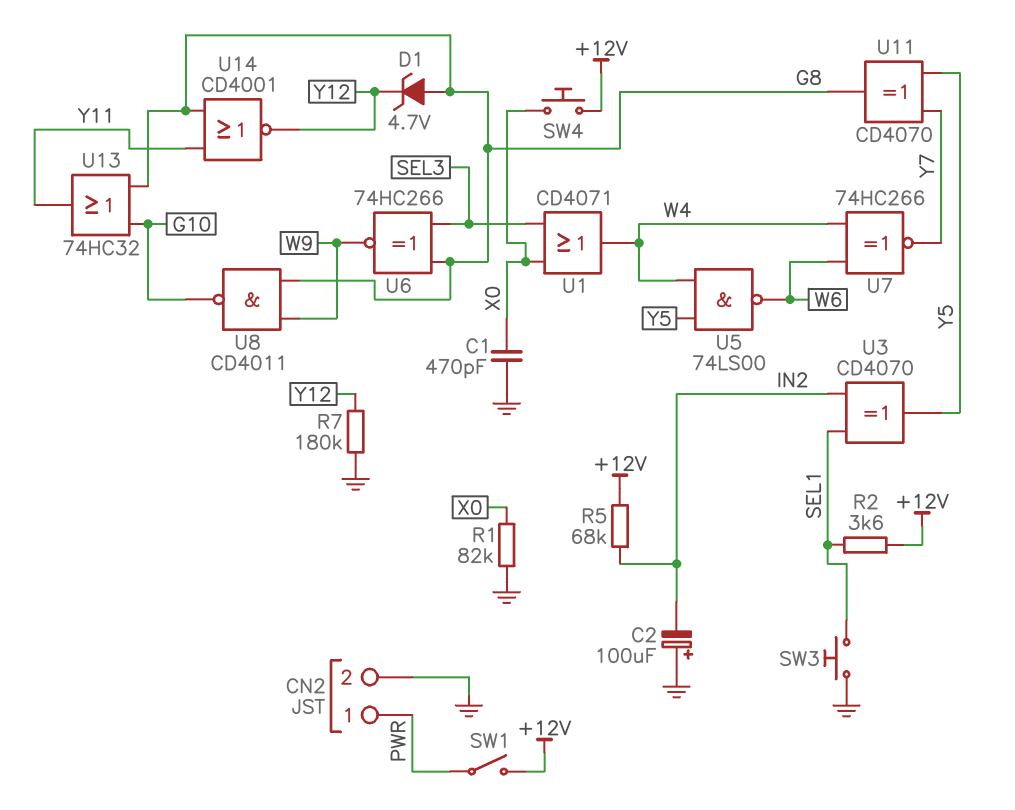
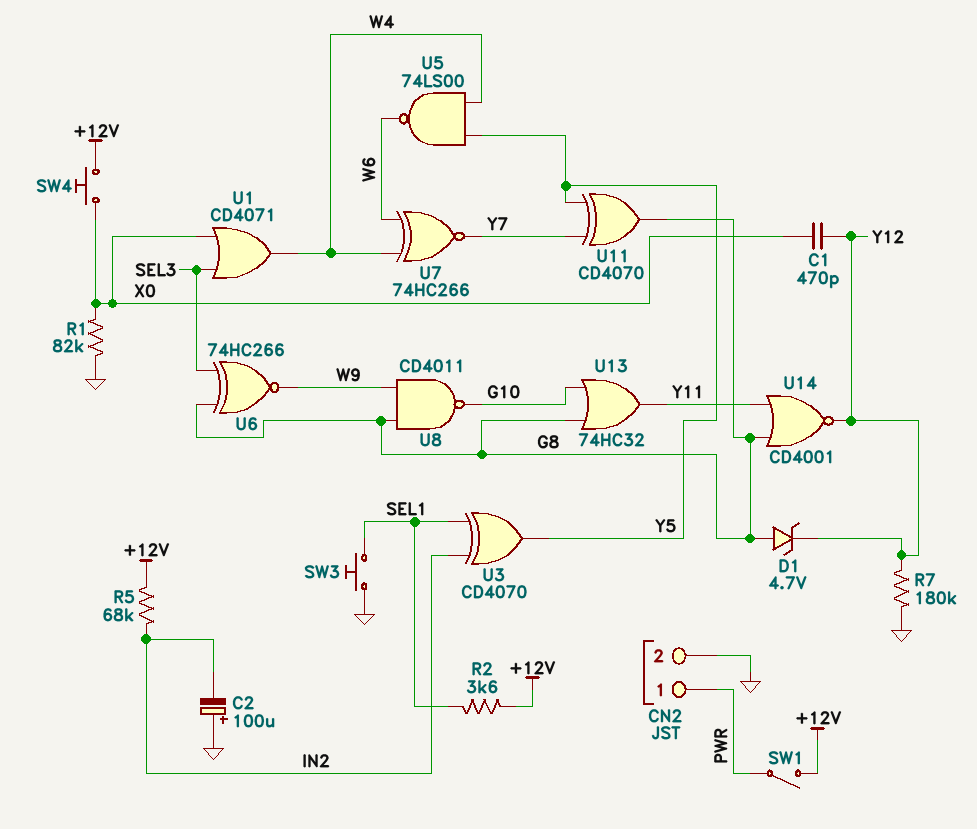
C1: 470pF (GND, X0) -> 470pF (X0, Y12)

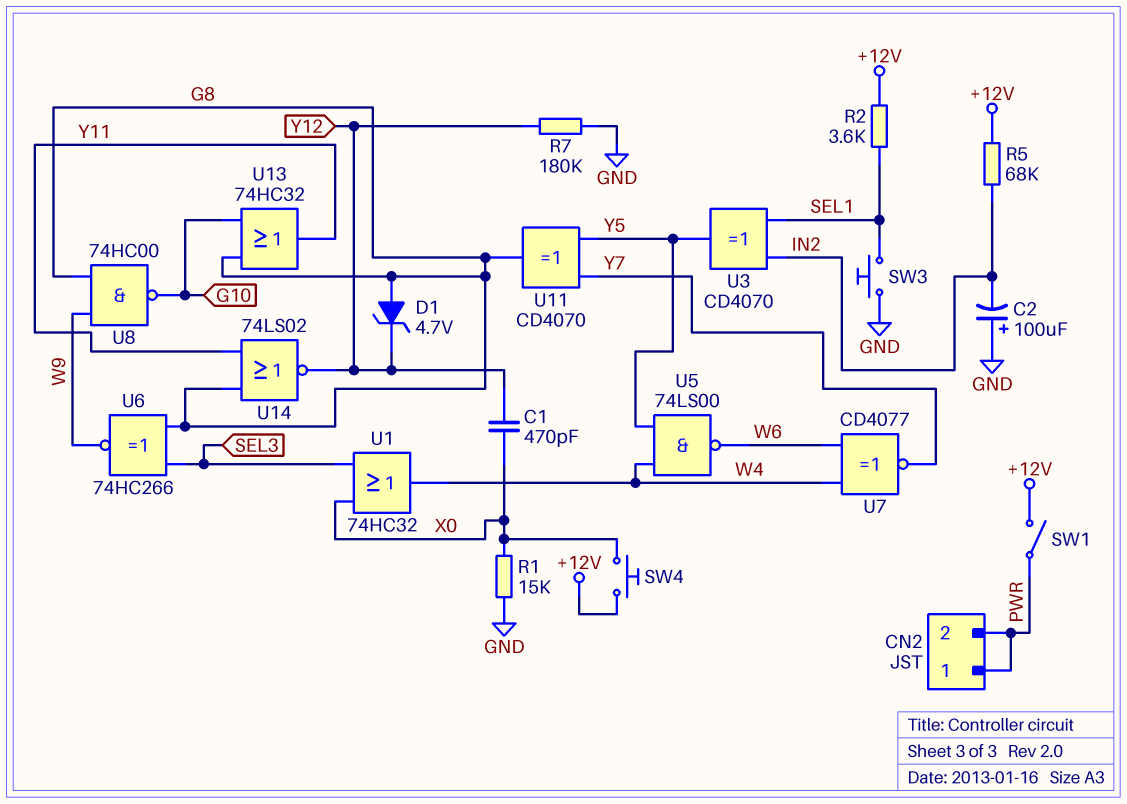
CN2 pin 2: GND -> PWR
R1: 82k (GND, X0) -> 15k (GND, X0)
U1: OR CD4071 (in SEL3, in X0, out W4) -> OR 74HC32 (in SEL3, in X0, out W4)
U7: XNOR 74HC266 (in W4, in W6, out Y7) -> XNOR CD4077 (in W4, in W6, out Y7)
U8: NAND CD4011 (in G8, in W9, out G10) -> NAND 74HC00 (in G8, in W9, out G10)
U14: NOR CD4001 (in G8, in Y11, out Y12) -> NOR 74LS02 (in G8, in Y11, out Y12)

